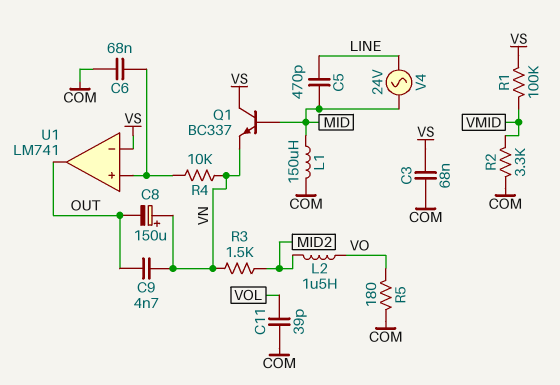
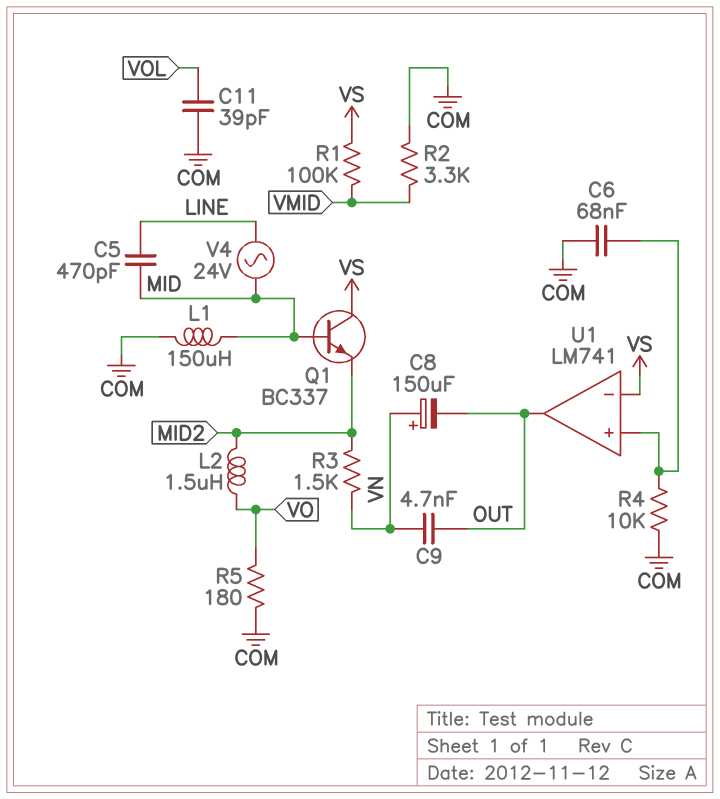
C3: 68nF (COM, VS) -> none
Q1: NPN BC337 (B MID, C VS, E VN) -> NPN BC337 (B MID, C VS, E MID2)
R4: 10k (U1/in+, VN) -> 10k (COM, U1/in+)

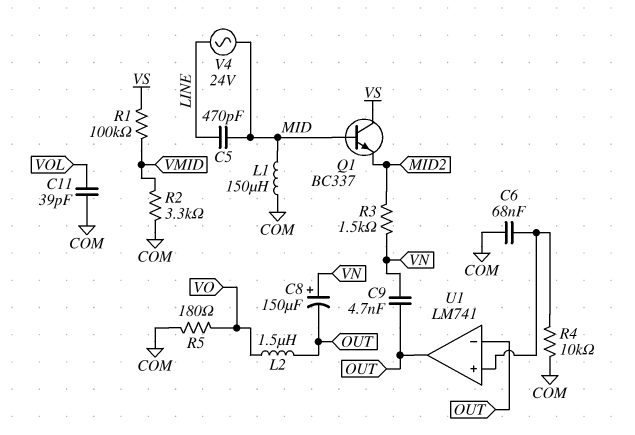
L2: 1.5uH (MID2, VO) -> 1.5uH (OUT, VO)
U1 pin in-: VS -> OUT

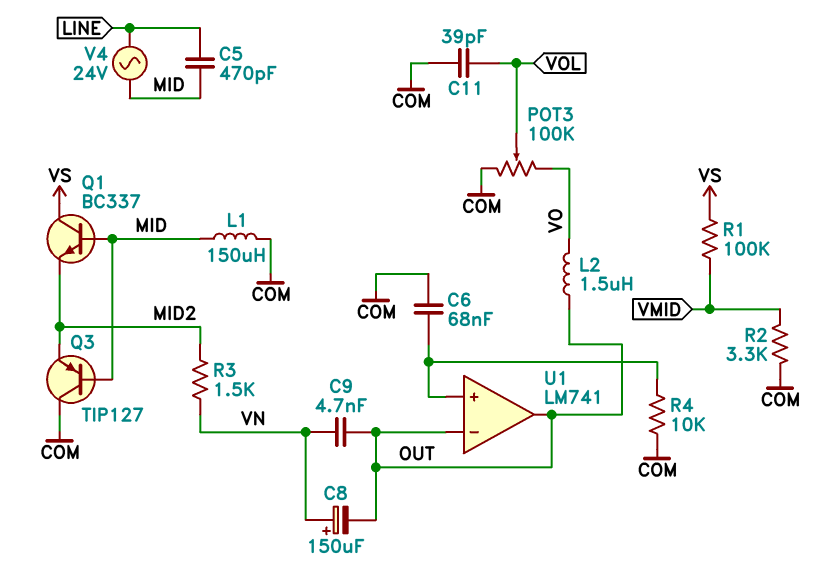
POT3: none -> 100k (COM, VO, wiper VOL)
Q3: none -> PNP TIP127 (B MID, C COM, E MID2)
R5: 180 (COM, VO) -> none

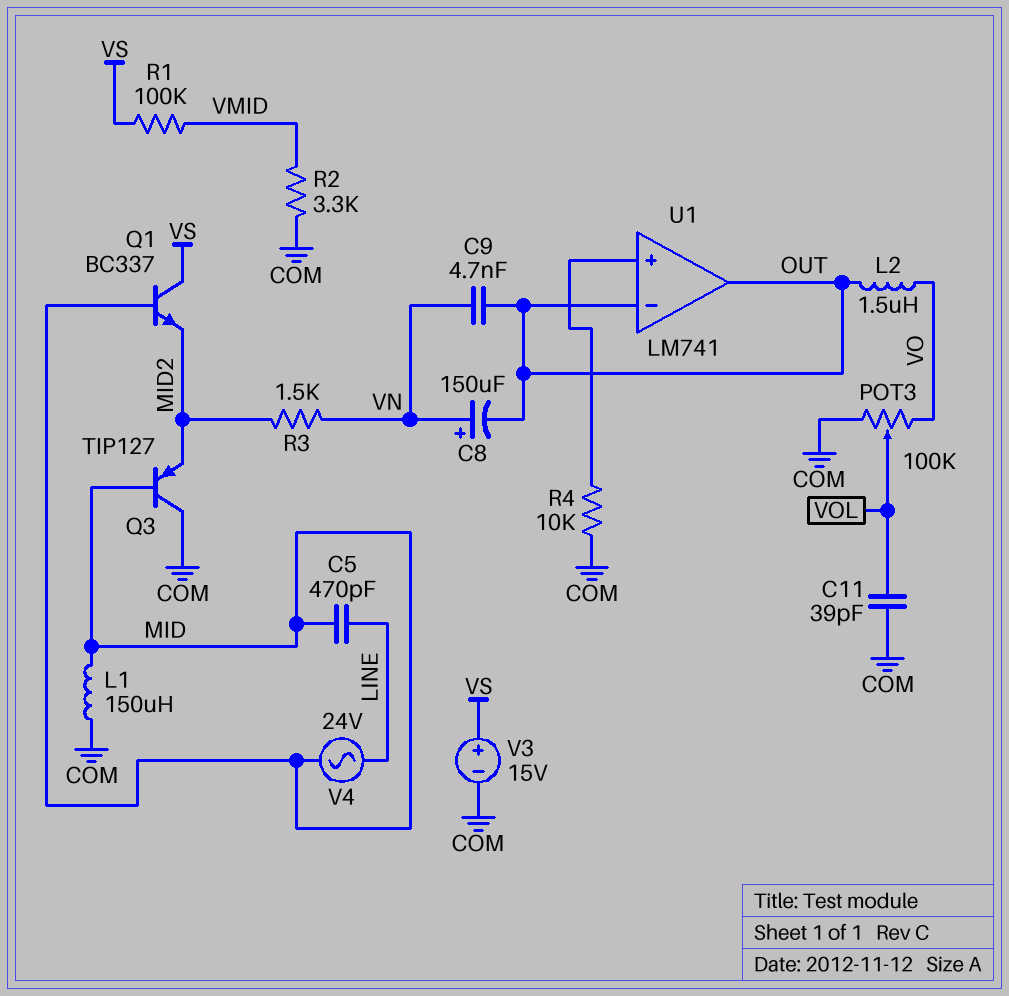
C6: 68nF (COM, U1/in+) -> none
V3: none -> 15V (plus VS, minus COM)

